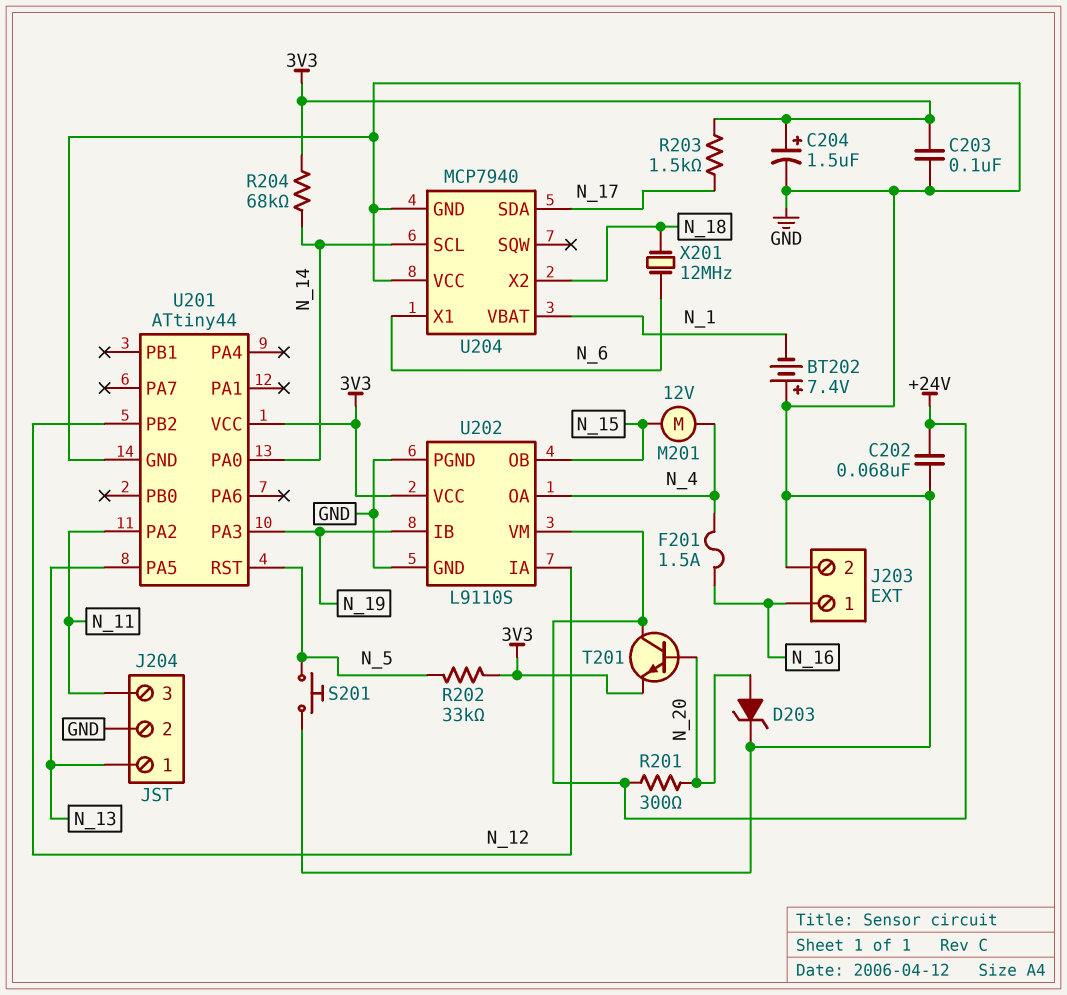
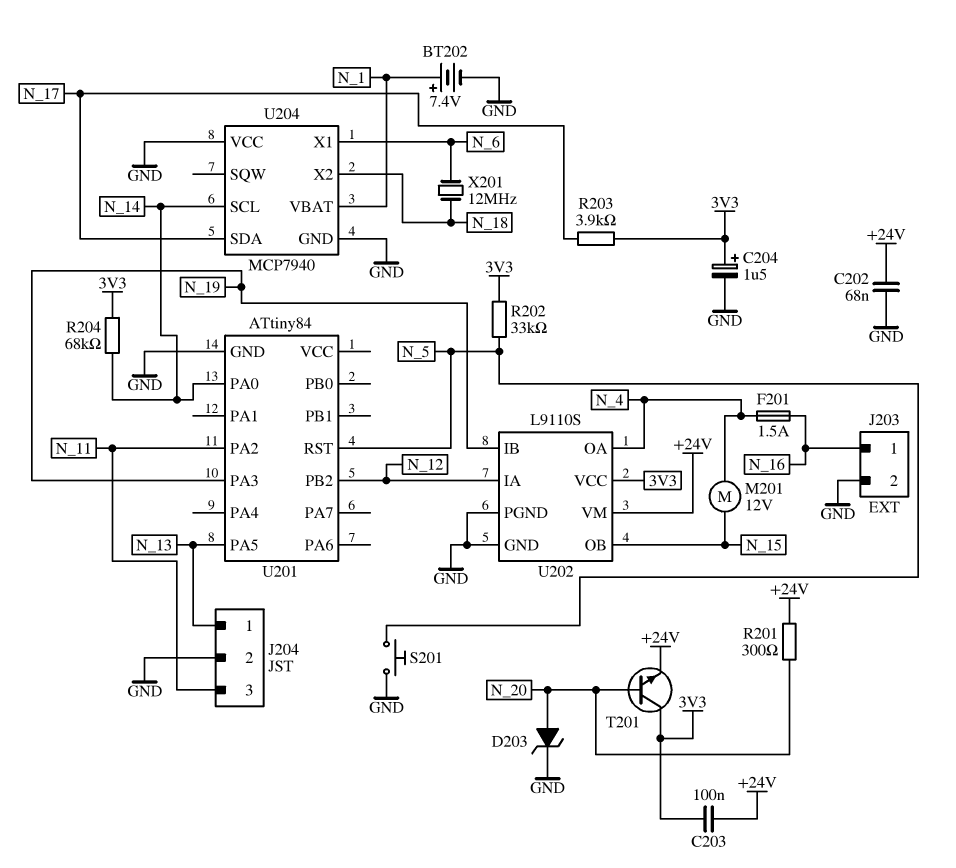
BT202: 7.4V (plus GND, minus N_1) -> 7.4V (plus N_1, minus GND)
C203: 100nF (3V3, GND) -> 100nF (+24V, 3V3)
R203: 1.5k (3V3, N_17) -> 3.9k (3V3, N_17)
T201: NPN (B N_20, C +24V, E 3V3) -> NPN (B N_20, C 3V3, E +24V)
U201: ATtiny44 -> ATtiny84
U201 pin VCC: 3V3 -> none

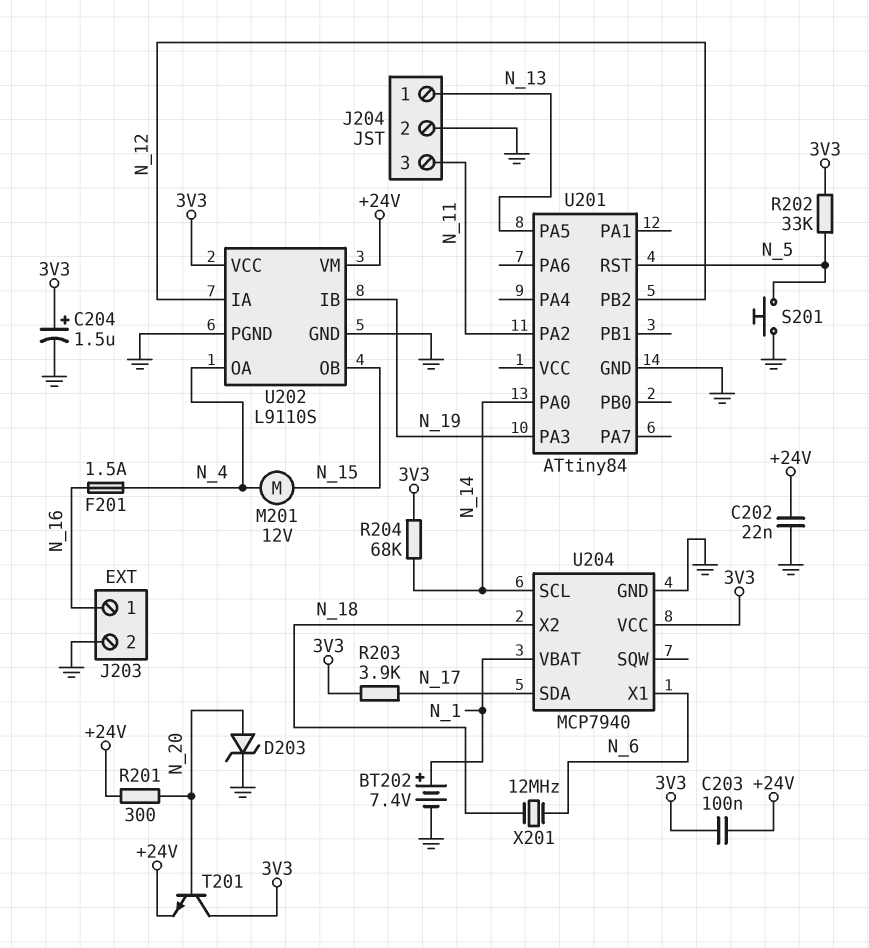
C202: 68nF (+24V, GND) -> 22nF (+24V, GND)
U204 pin VCC: GND -> 3V3

